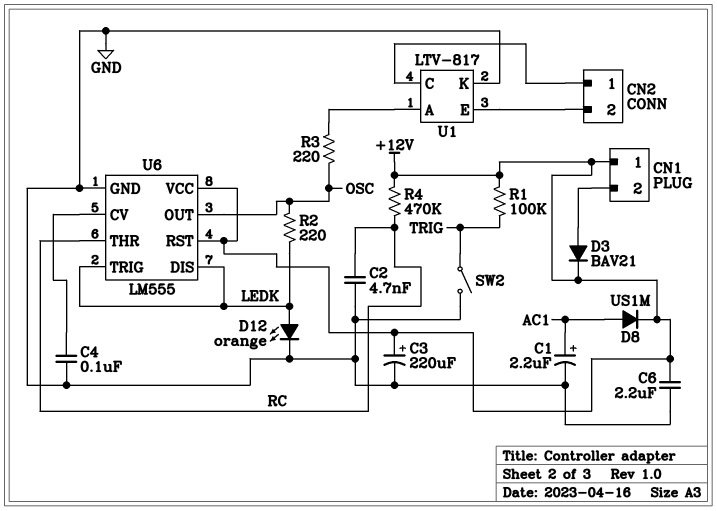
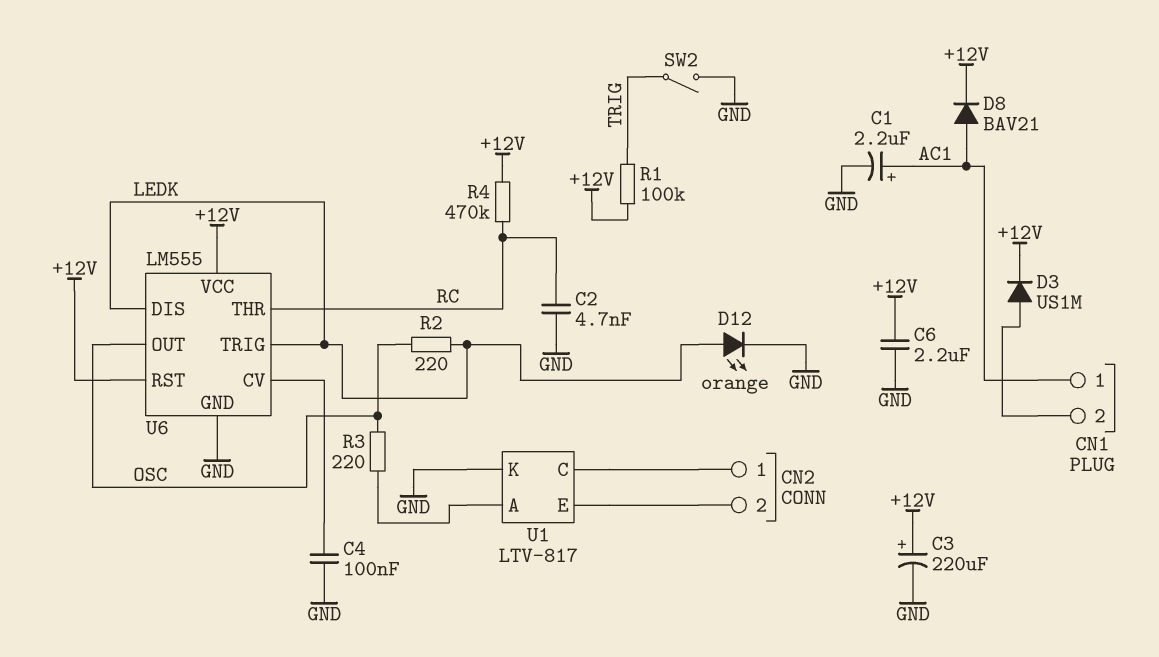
CN1 pin 1: +12V -> AC1
D3: diode BAV21 (A CN1/2, K +12V) -> diode US1M (A CN1/2, K +12V)
D8: diode US1M (A AC1, K +12V) -> diode BAV21 (A AC1, K +12V)

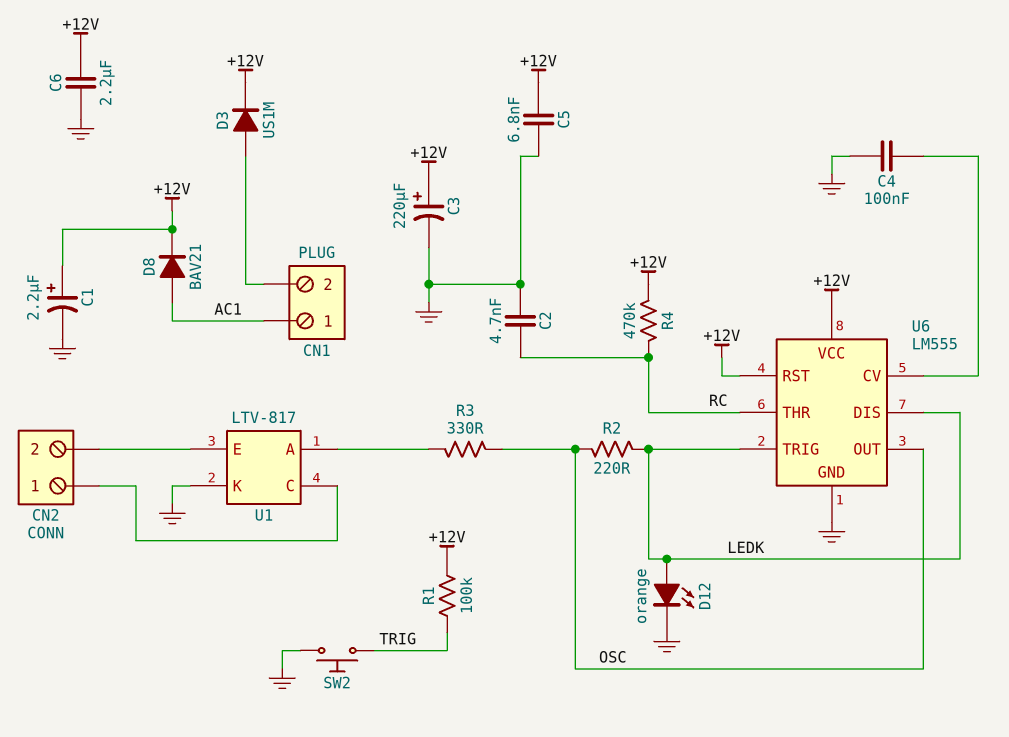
C1: 2.2uF (plus AC1, minus GND) -> 2.2uF (plus +12V, minus GND)
C5: none -> 6.8nF (+12V, GND)
R3: 220 (OSC, U1/A) -> 330 (OSC, U1/A)
SW2: switch (GND, TRIG) -> button (GND, TRIG)

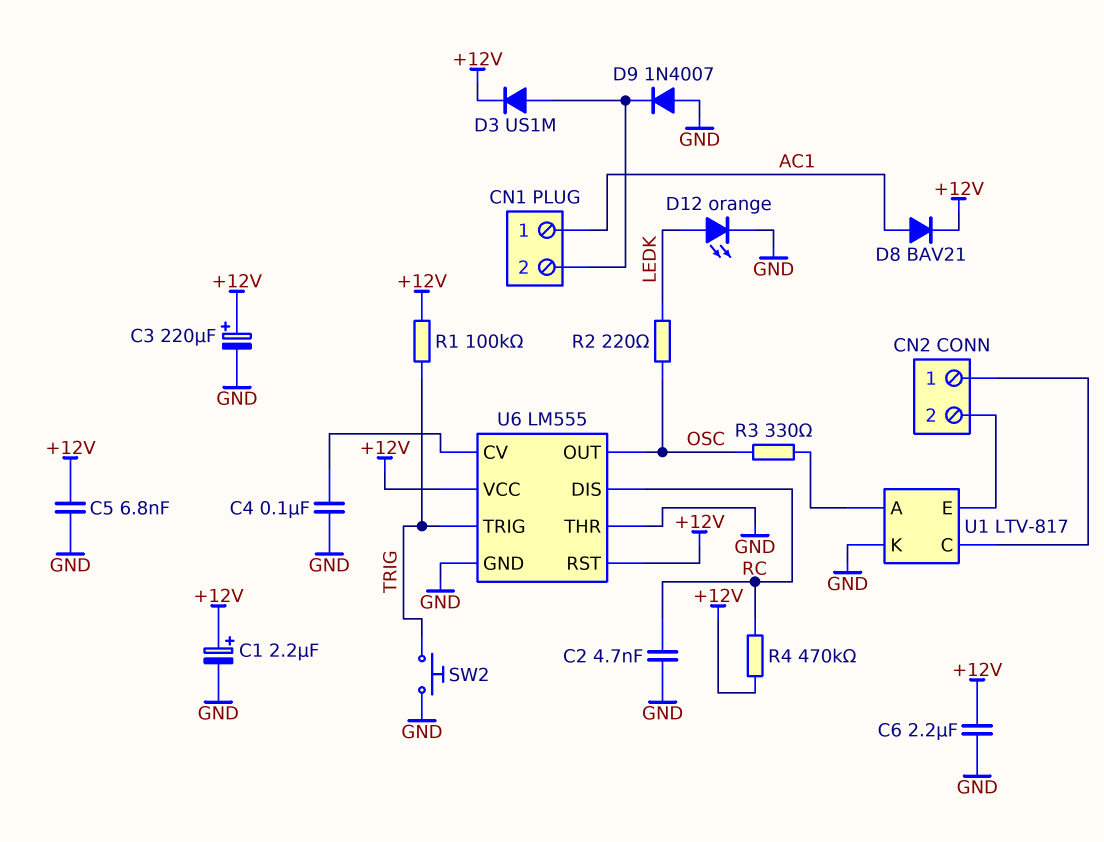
D9: none -> diode 1N4007 (A GND, K CN1/2)
U6 pin DIS: LEDK -> RC
U6 pin THR: RC -> GND
U6 pin TRIG: LEDK -> TRIG

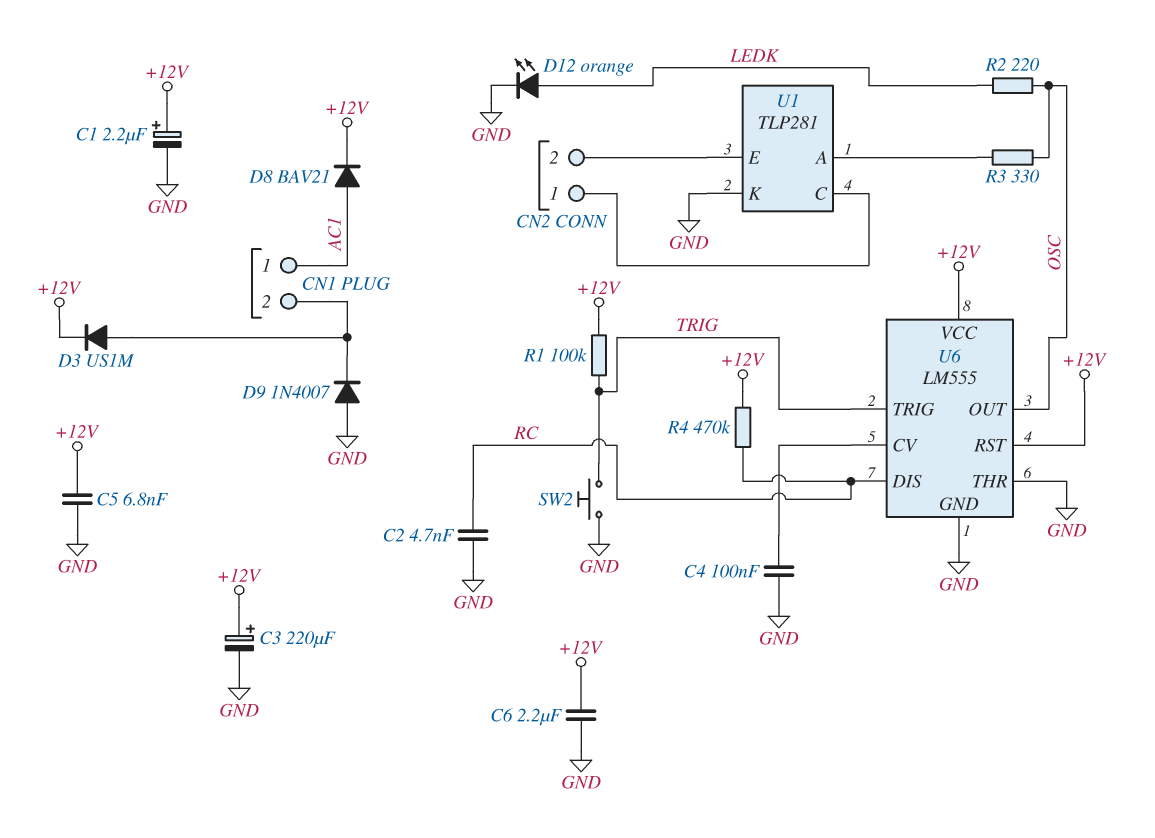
U1: LTV-817 -> TLP281

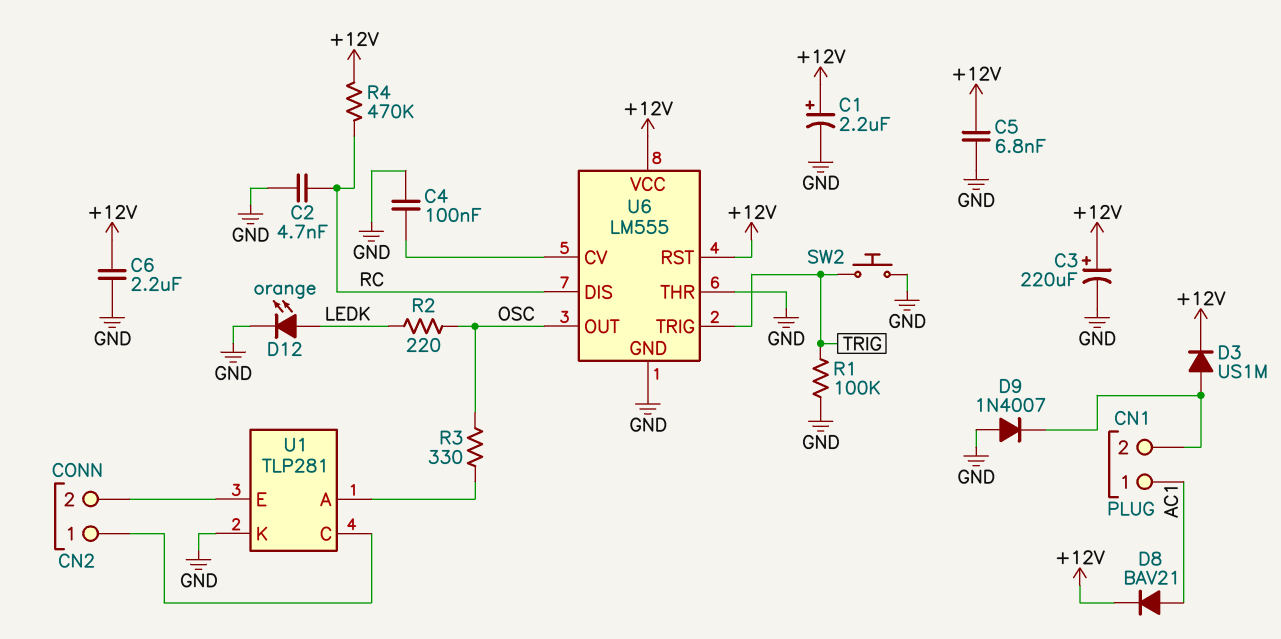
R1: 100k (+12V, TRIG) -> 100k (GND, TRIG)

